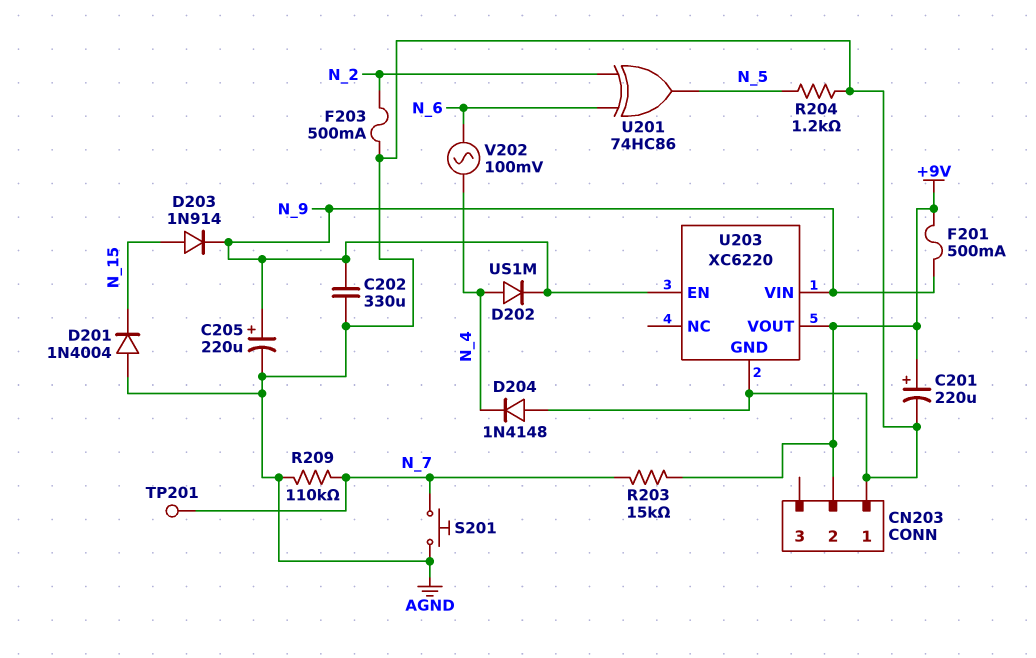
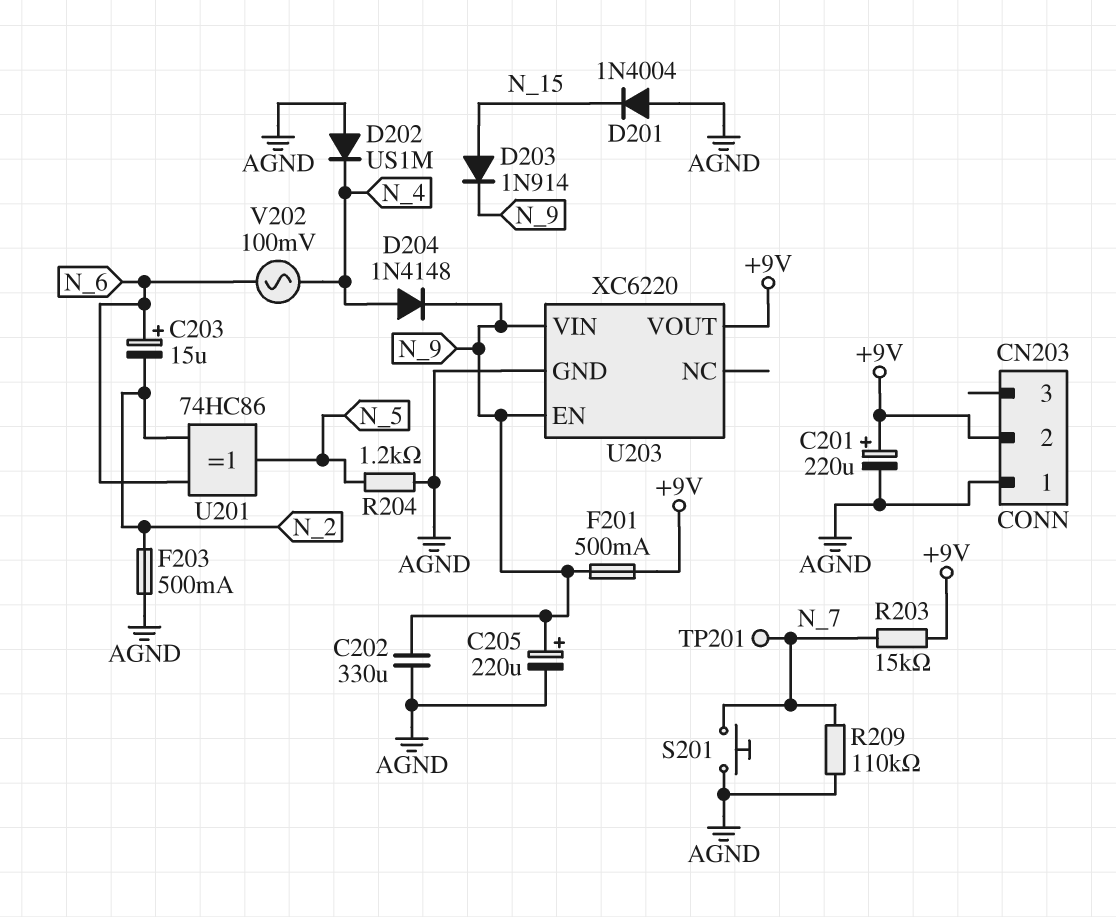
C203: none -> 15uF (plus N_6, minus N_2)
D202: diode US1M (A N_4, K N_9) -> diode US1M (A AGND, K N_4)
D204: diode 1N4148 (A AGND, K N_4) -> diode 1N4148 (A N_4, K N_9)

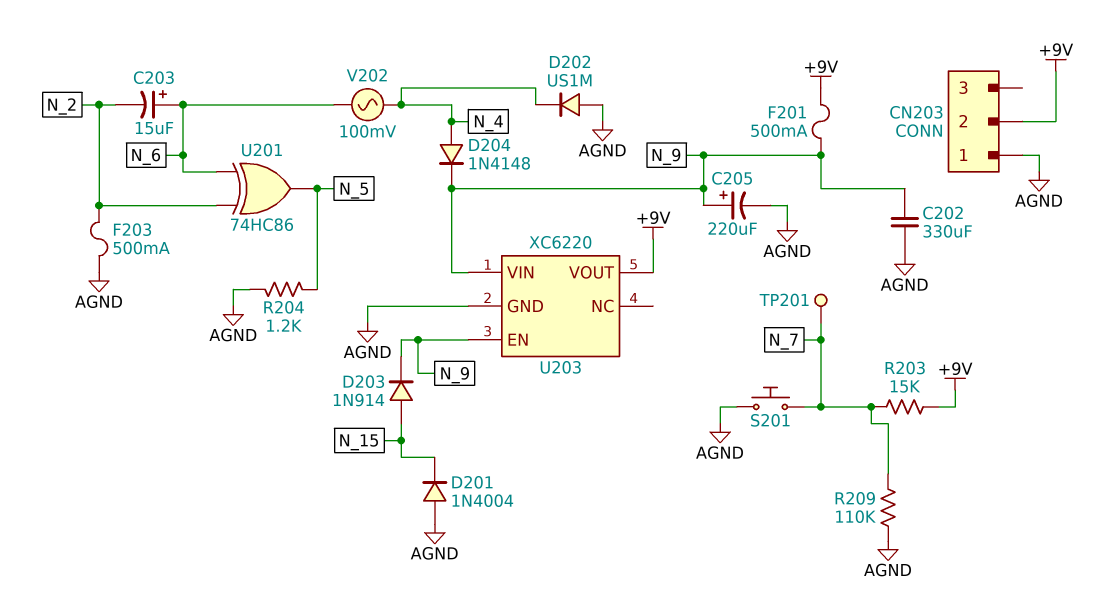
C201: 220uF (plus +9V, minus AGND) -> none

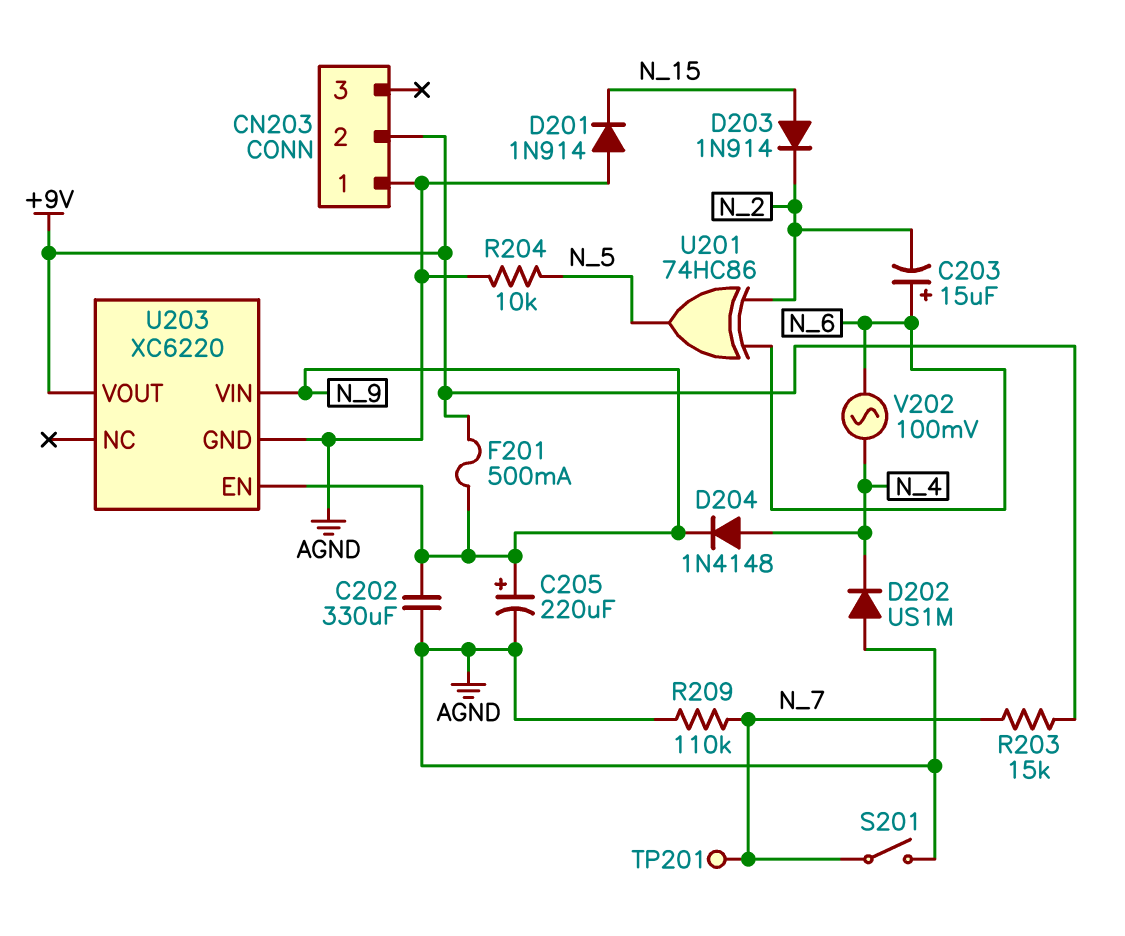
D201: diode 1N4004 (A AGND, K N_15) -> diode 1N914 (A AGND, K N_15)
D203: diode 1N914 (A N_15, K N_9) -> diode 1N914 (A N_15, K N_2)
F203: 500mA (AGND, N_2) -> none
R204: 1.2k (AGND, N_5) -> 10k (AGND, N_5)
S201: button (AGND, N_7) -> switch (AGND, N_7)

